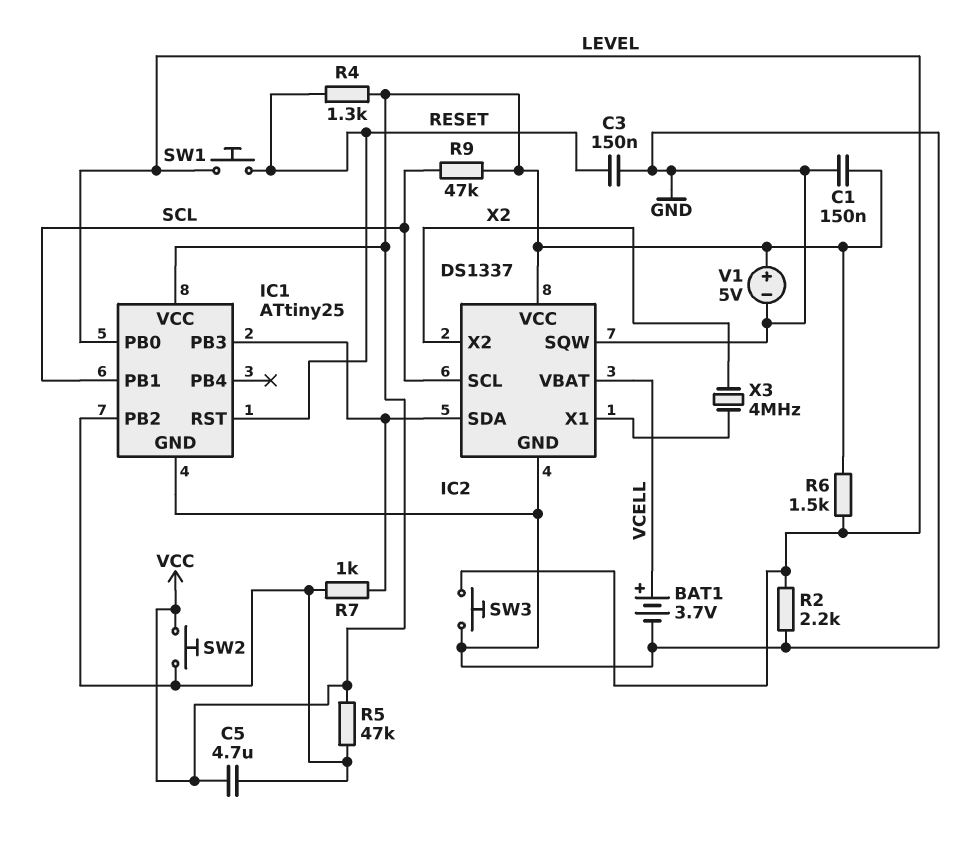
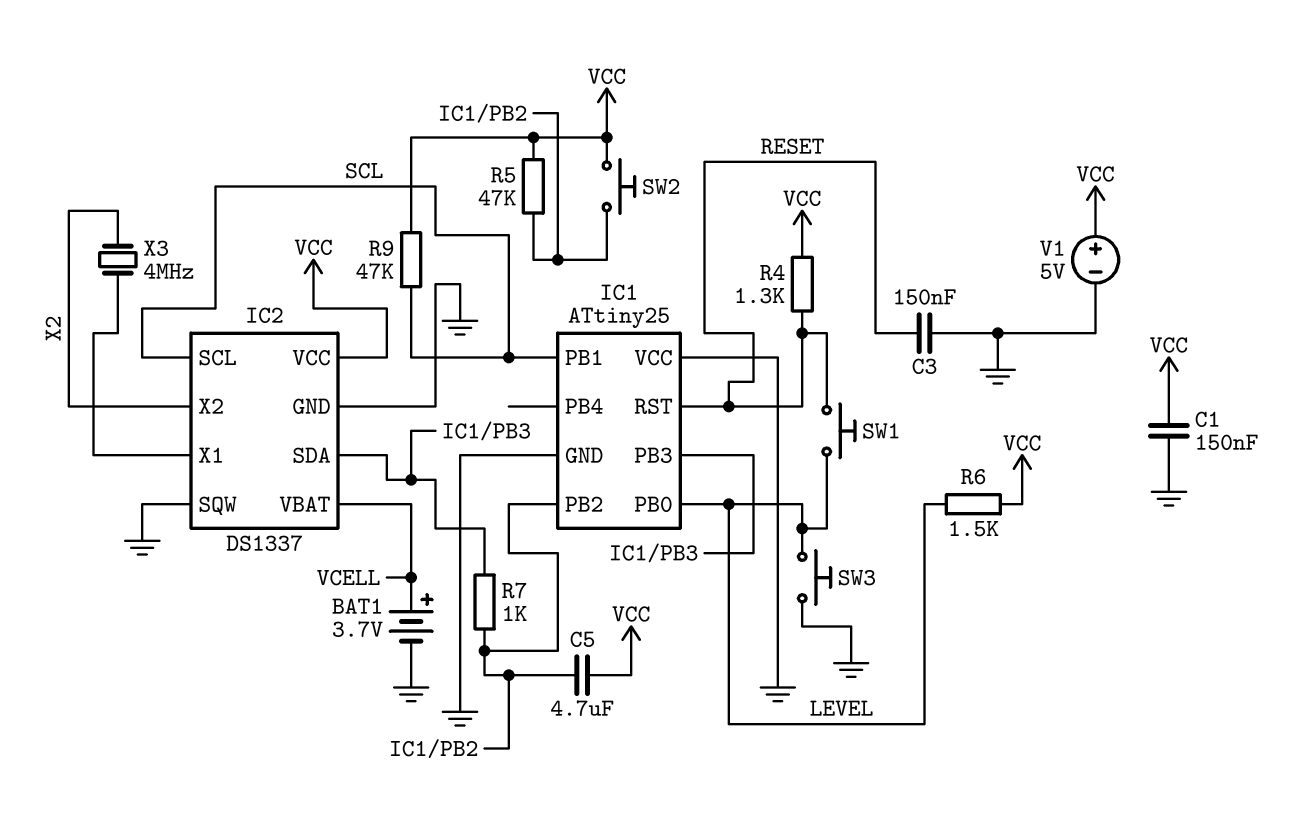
IC1 pin VCC: VCC -> GND
R2: 2.2k (GND, LEVEL) -> none

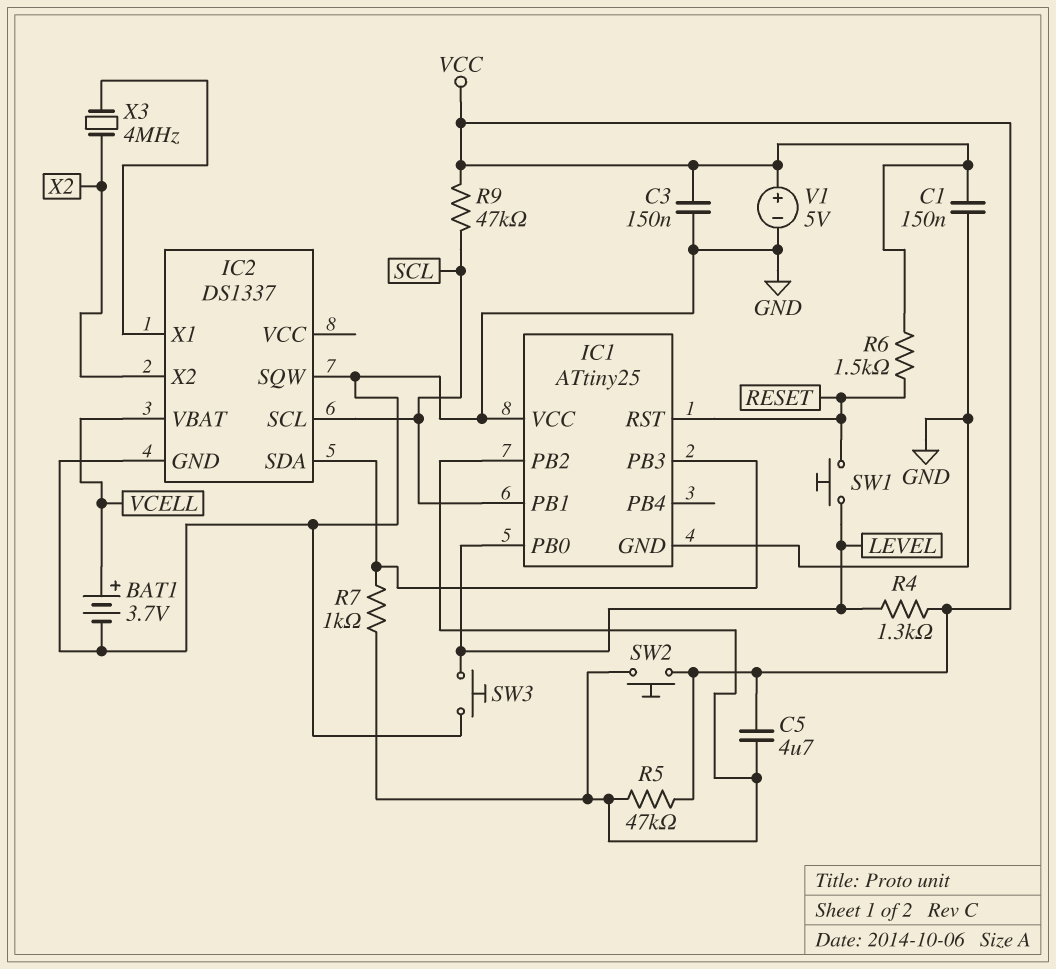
C3: 150nF (GND, RESET) -> 150nF (GND, VCC)
IC2 pin VCC: VCC -> none
R4: 1.3k (RESET, VCC) -> 1.3k (LEVEL, VCC)
R6: 1.5k (LEVEL, VCC) -> 1.5k (RESET, VCC)

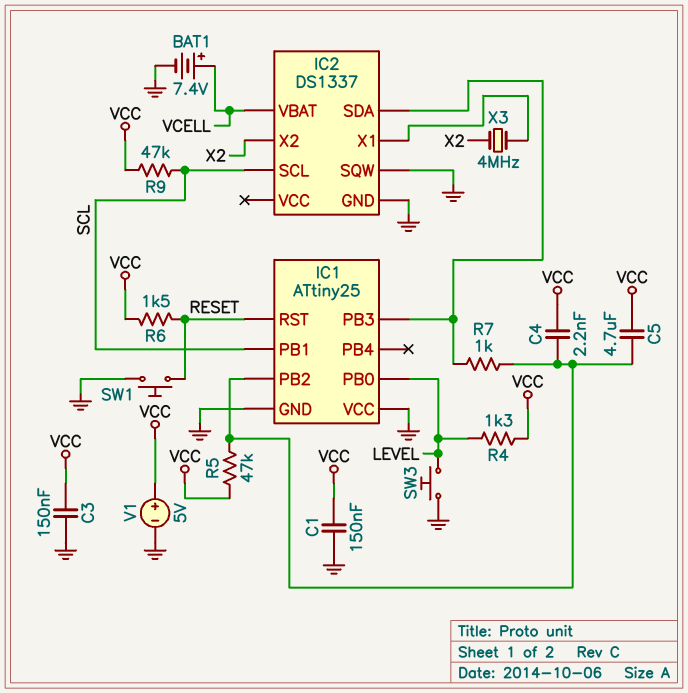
BAT1: 3.7V (plus VCELL, minus GND) -> 7.4V (plus VCELL, minus GND)
C4: none -> 2.2nF (IC1/PB2, VCC)
SW1: button (LEVEL, RESET) -> button (GND, RESET)
SW2: button (IC1/PB2, VCC) -> none

